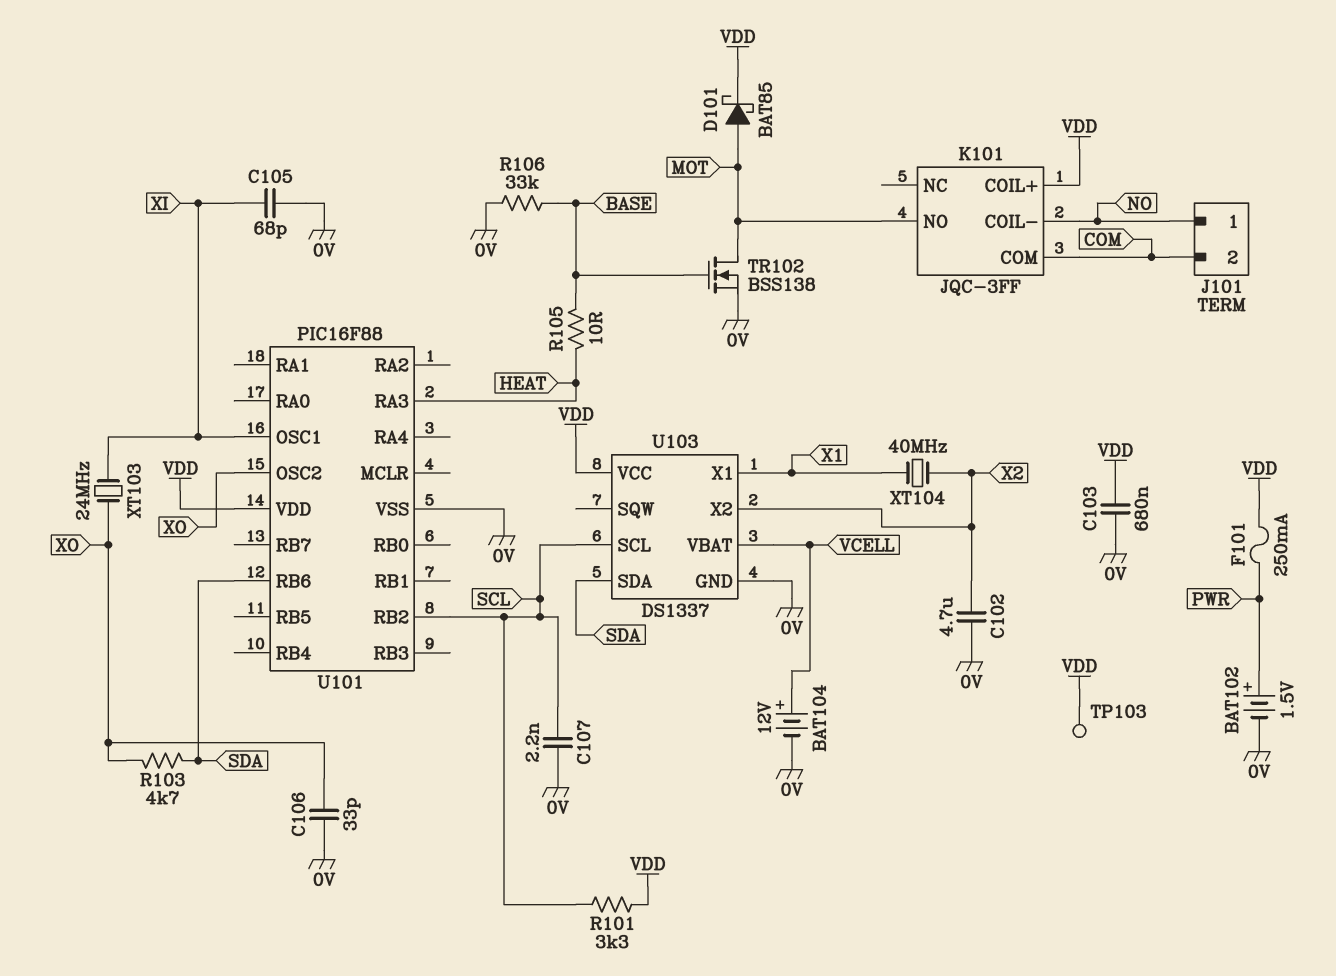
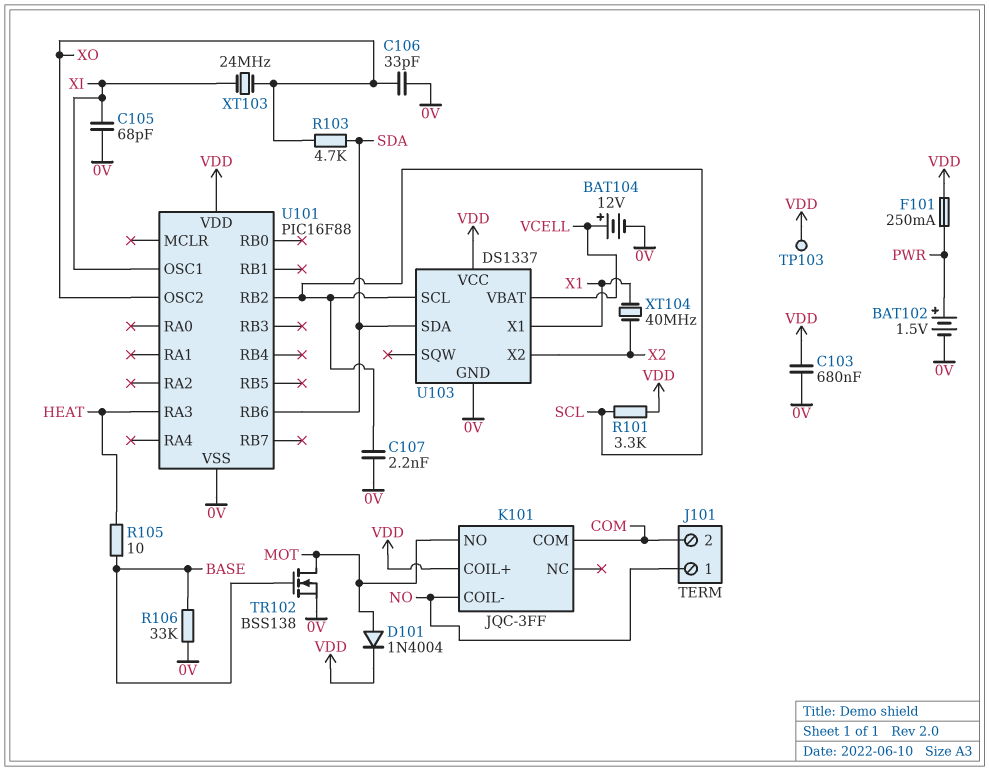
C102: 4.7uF (0V, X2) -> none
D101: schottky BAT85 (A MOT, K VDD) -> diode 1N4004 (A MOT, K VDD)

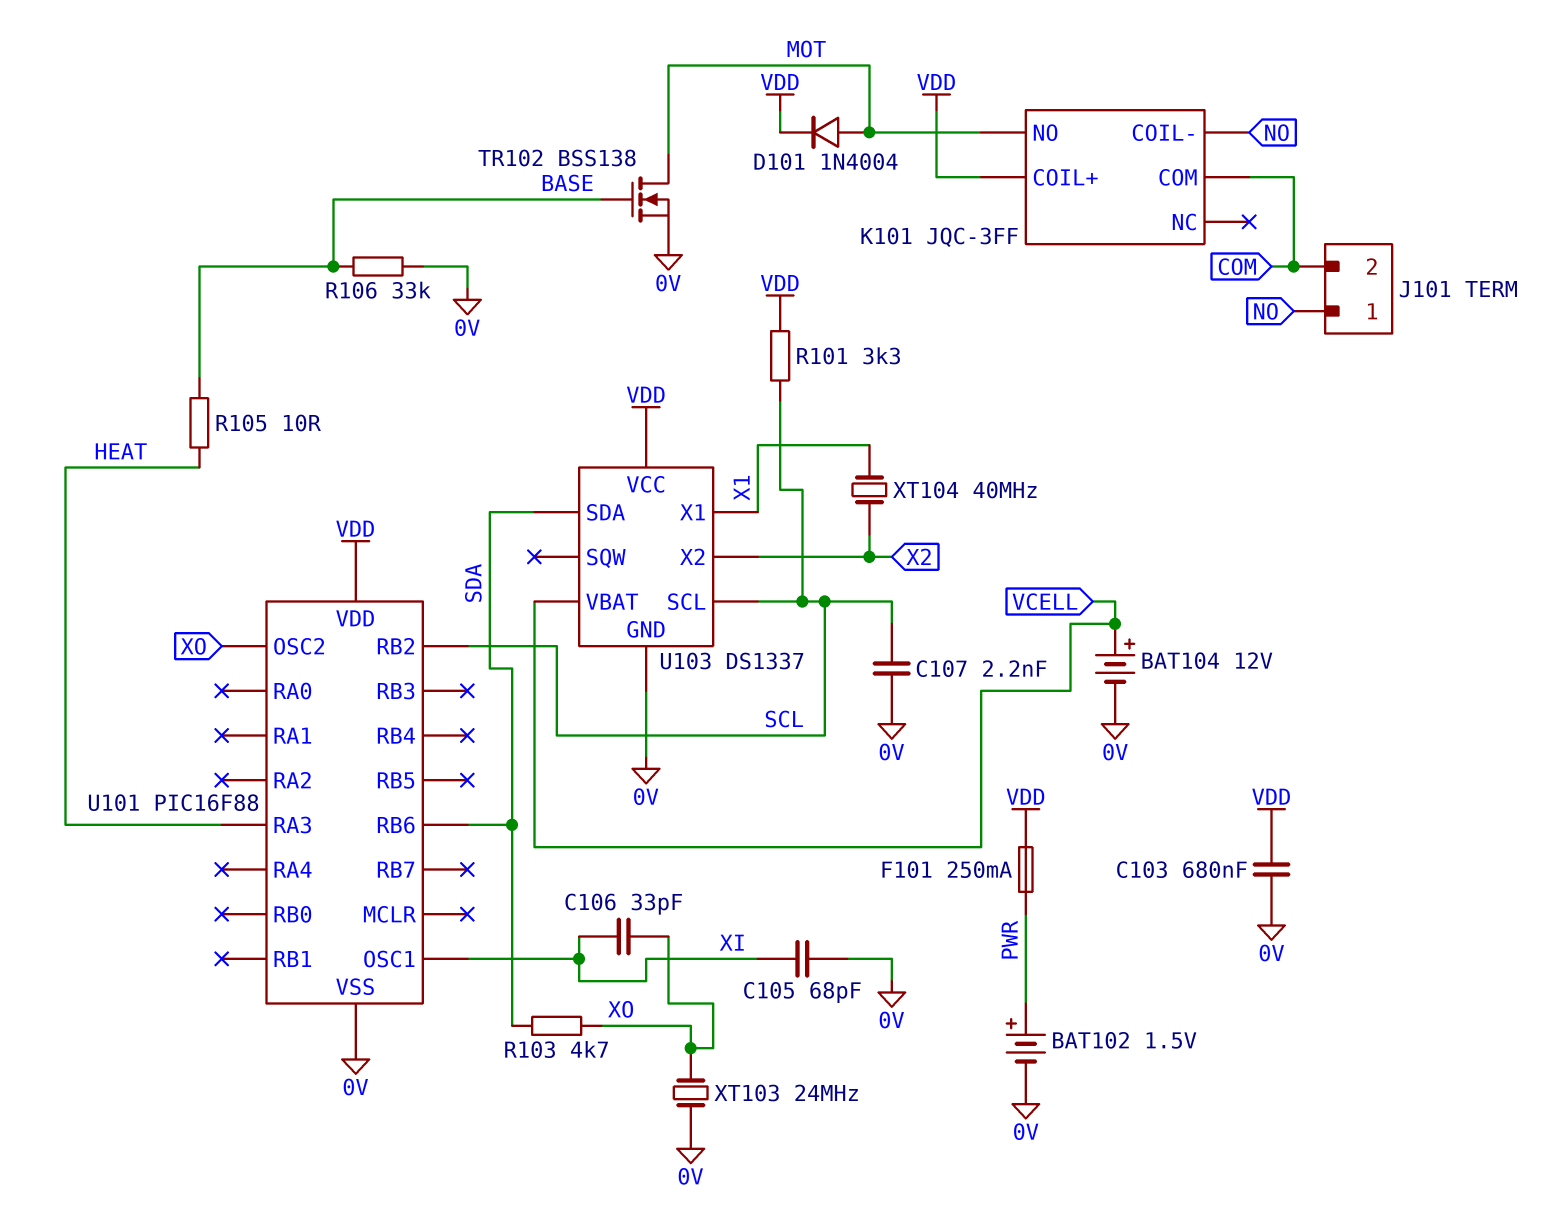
C106: 33pF (0V, XO) -> 33pF (XI, XO)
TP103: test point (VDD) -> none
XT103: 24MHz (XI, XO) -> 24MHz (0V, XO)

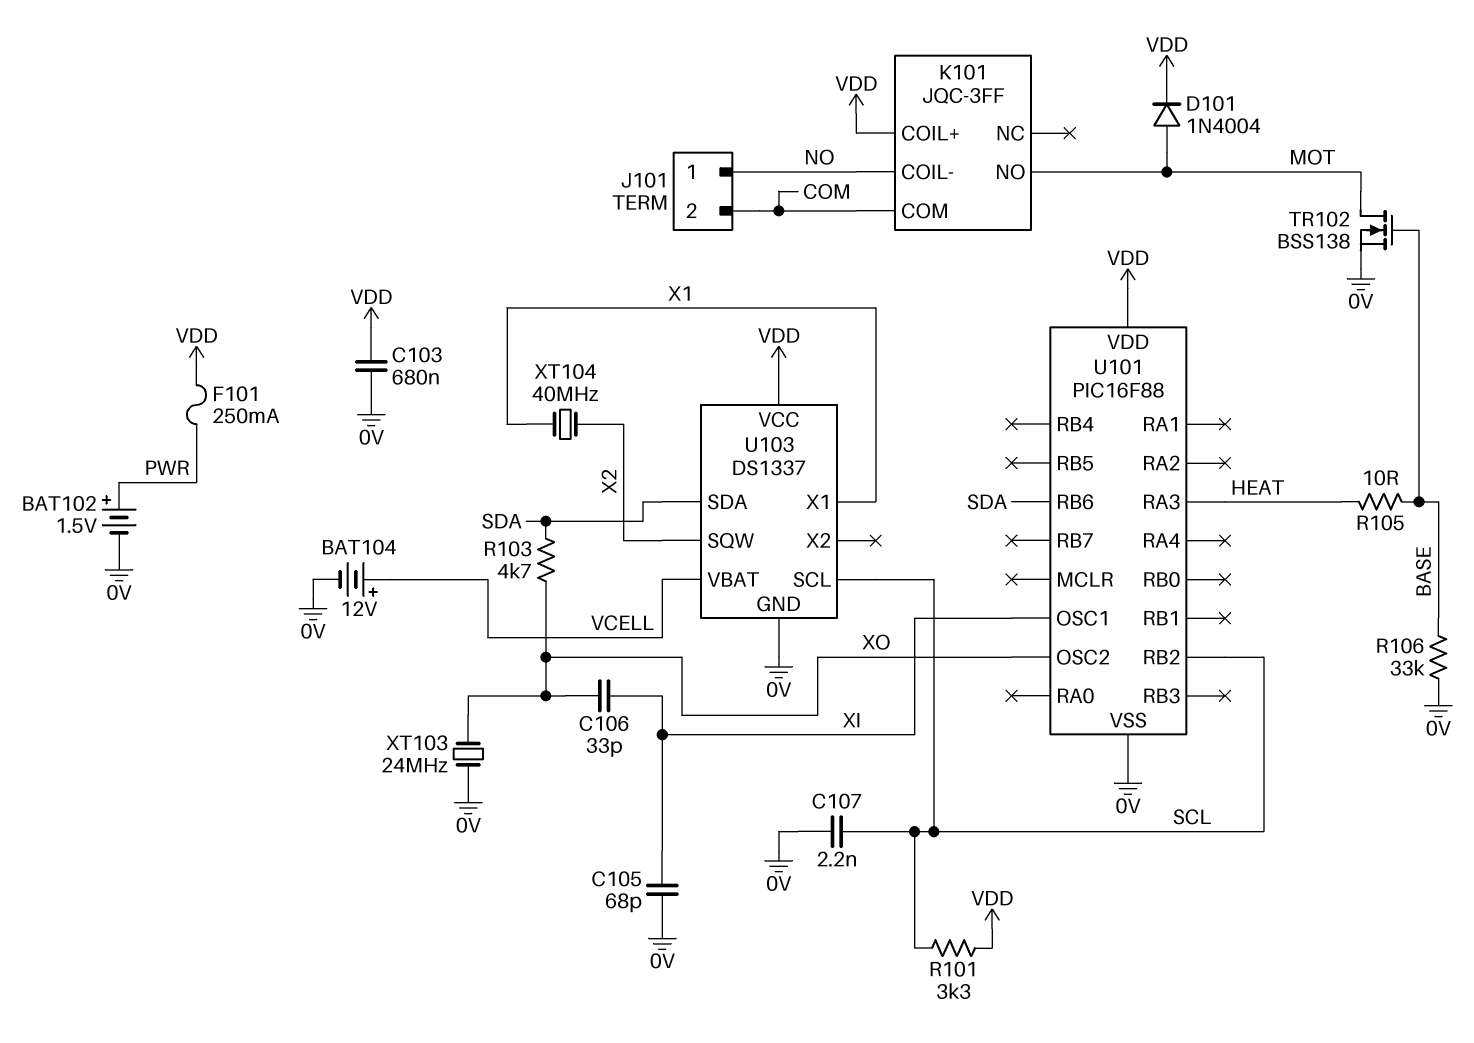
U103 pin SQW: none -> X2
U103 pin X2: X2 -> none

